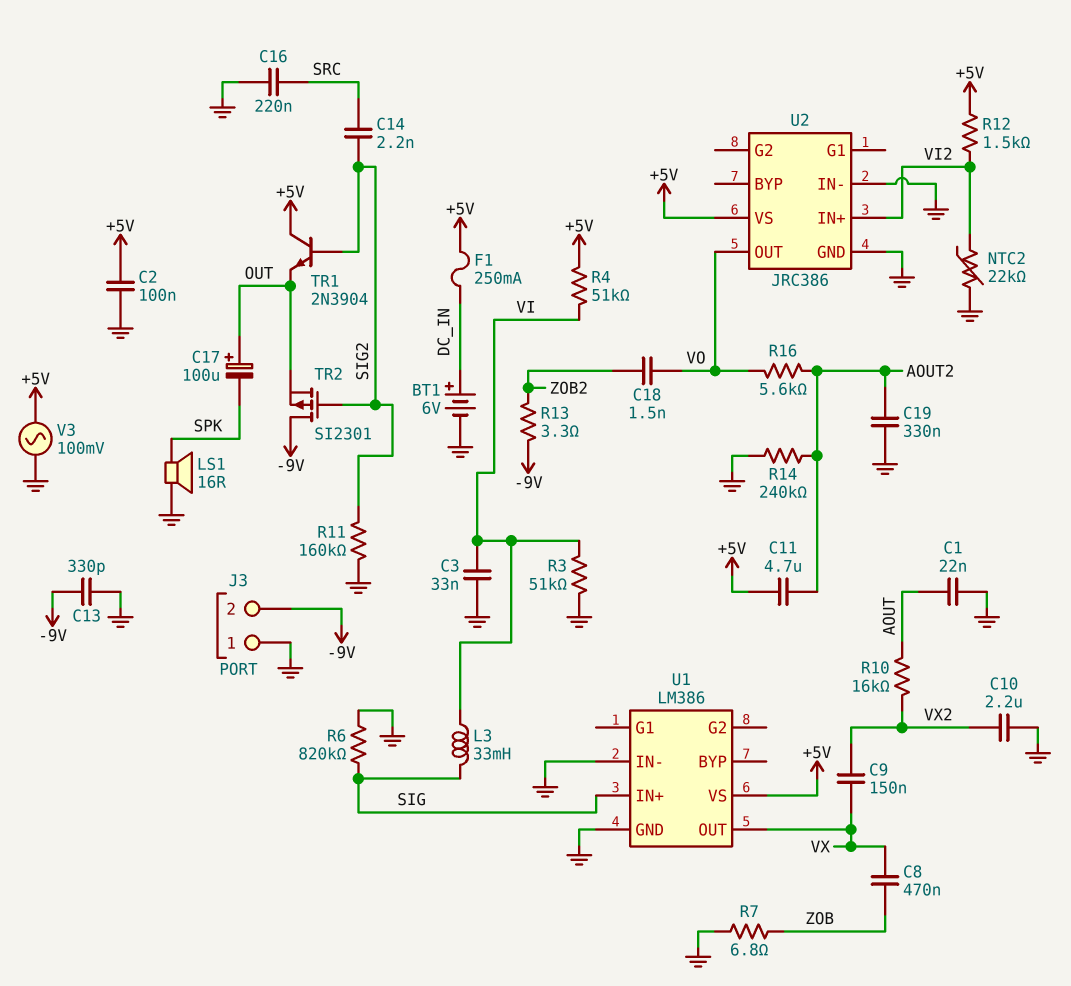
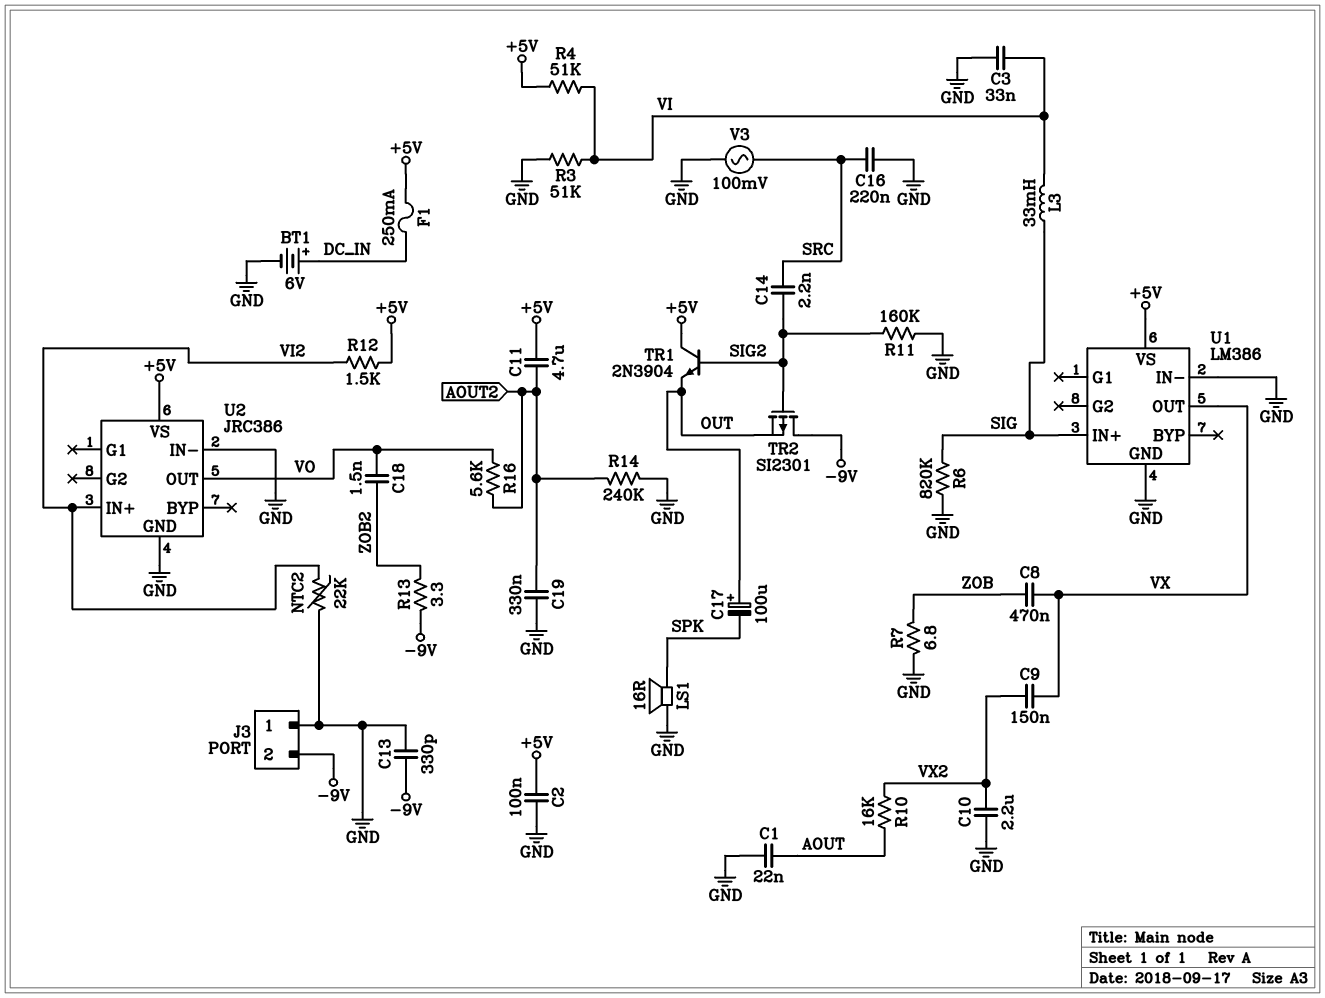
V3: AC 100mV (+5V, GND) -> AC 100mV (GND, SRC)

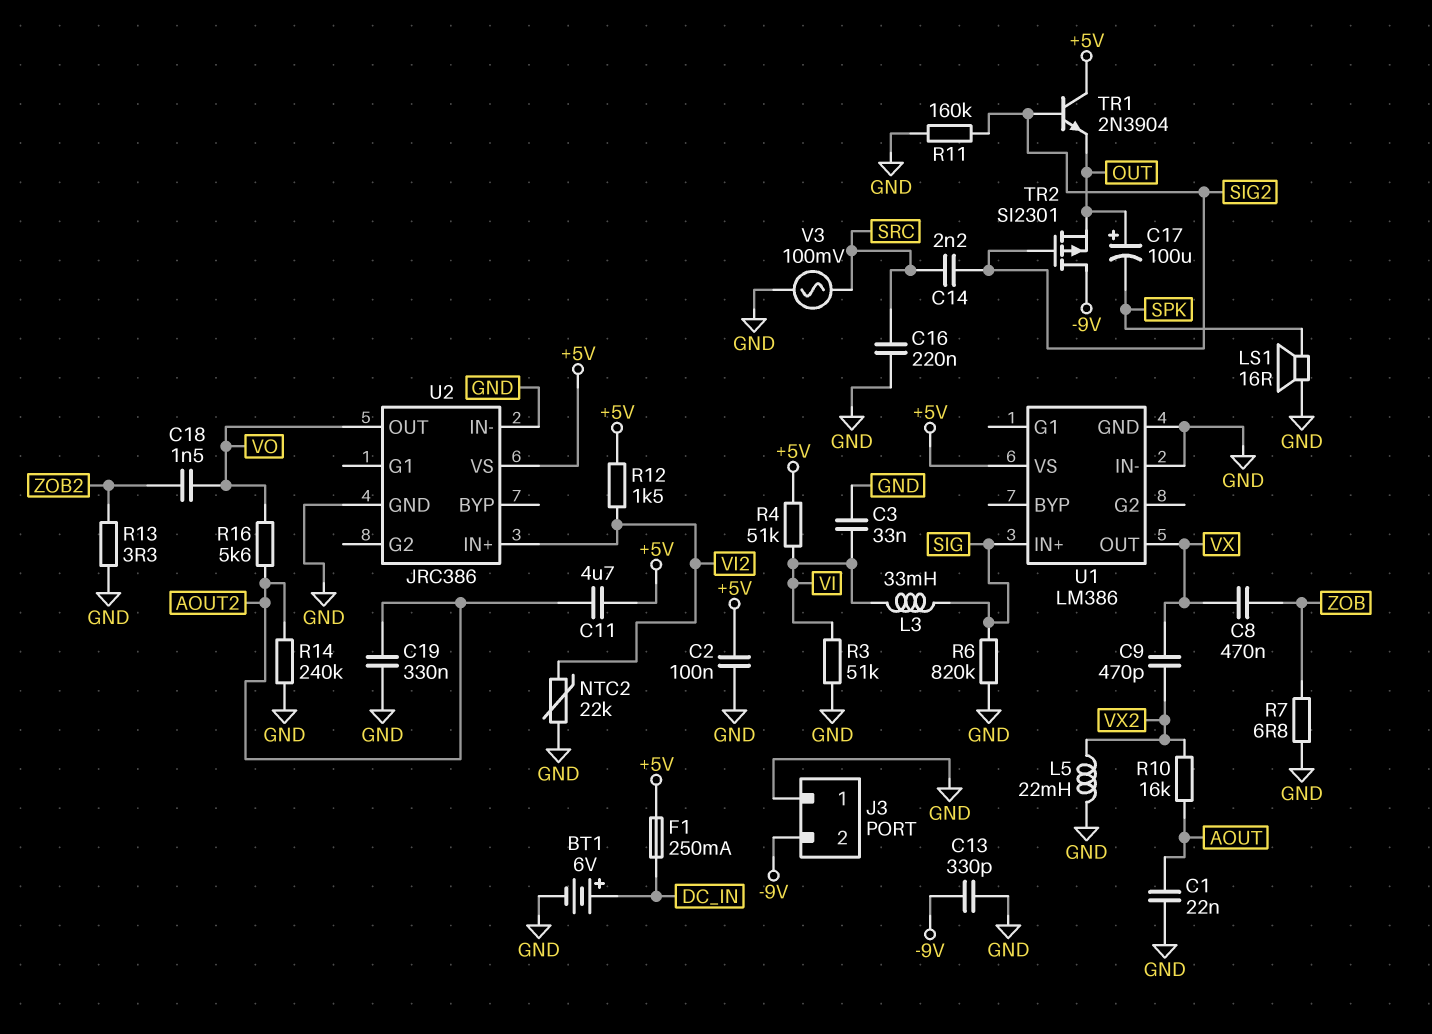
C9: 150nF (VX, VX2) -> 470pF (VX, VX2)
C10: 2.2uF (GND, VX2) -> none
L5: none -> 22mH (GND, VX2)
R13: 3.3 (-9V, ZOB2) -> 3.3 (GND, ZOB2)

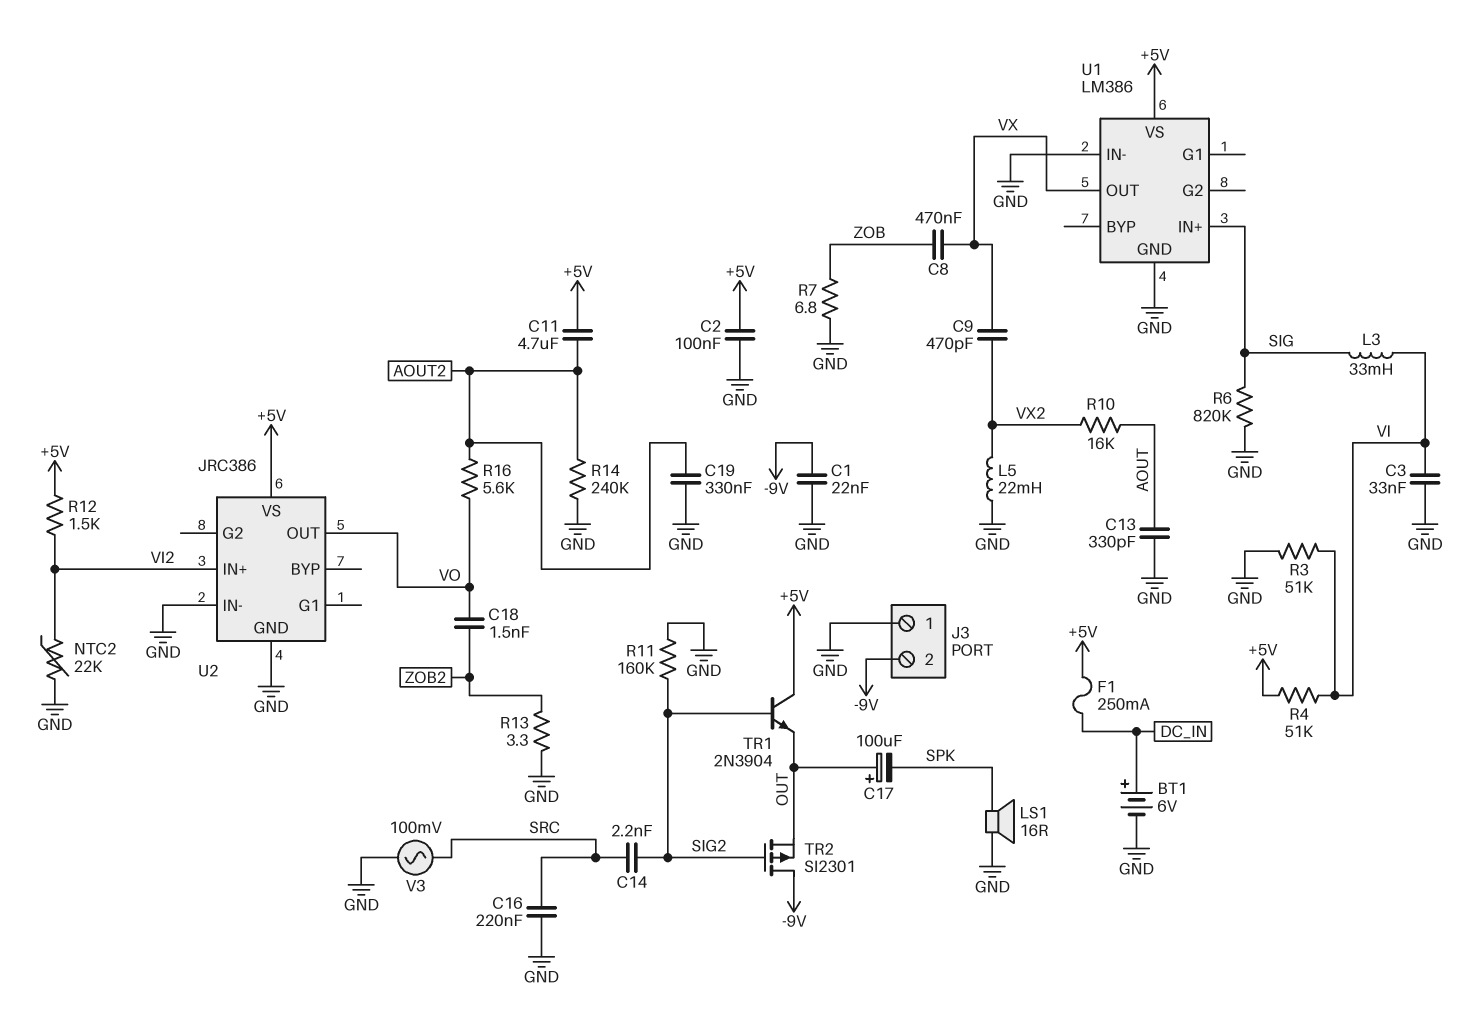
C1: 22nF (AOUT, GND) -> 22nF (-9V, GND)
C13: 330pF (-9V, GND) -> 330pF (AOUT, GND)

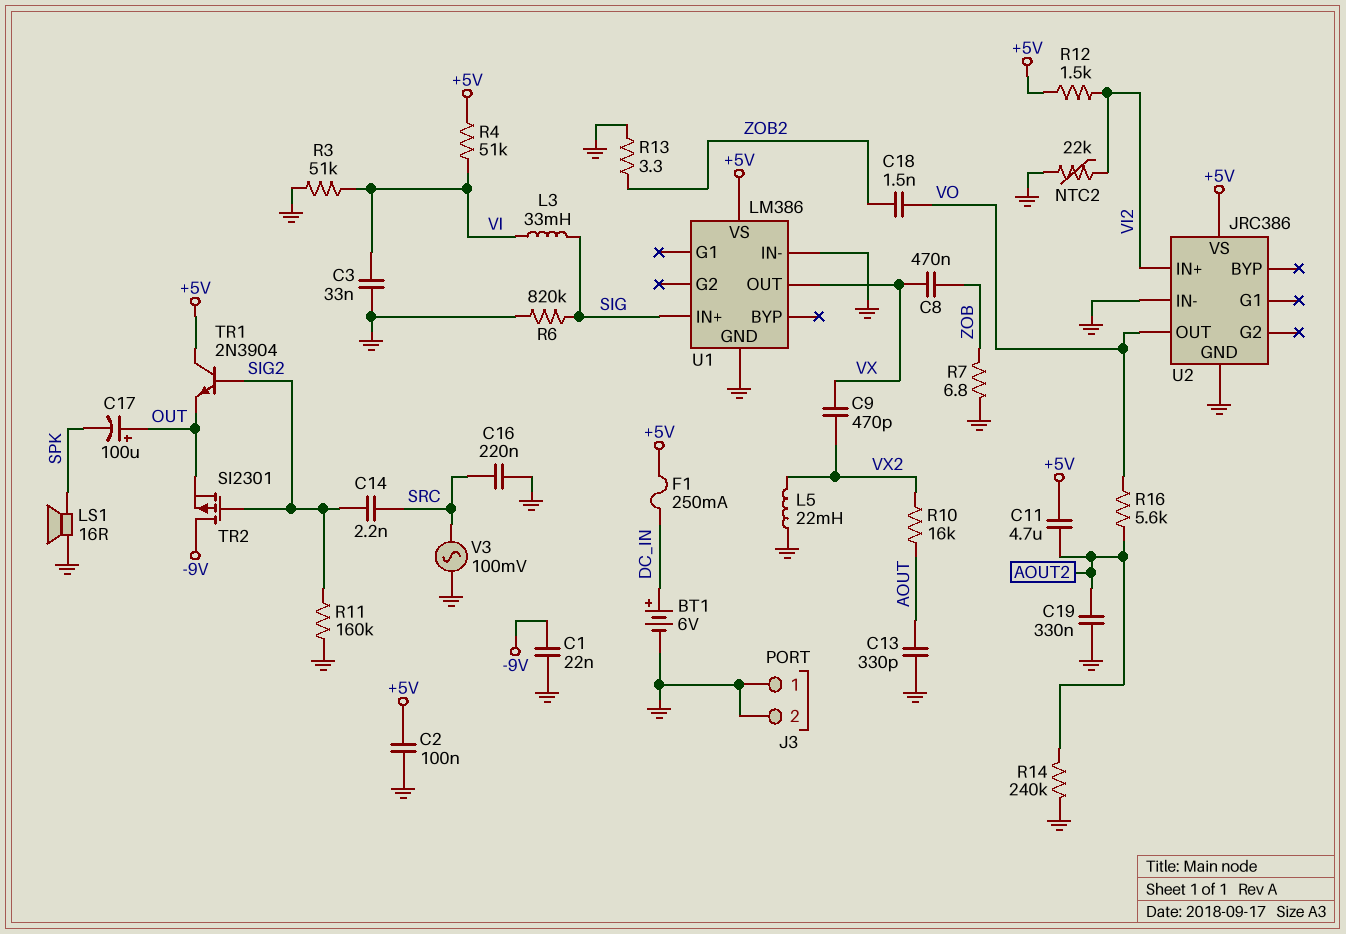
J3 pin 2: -9V -> GND

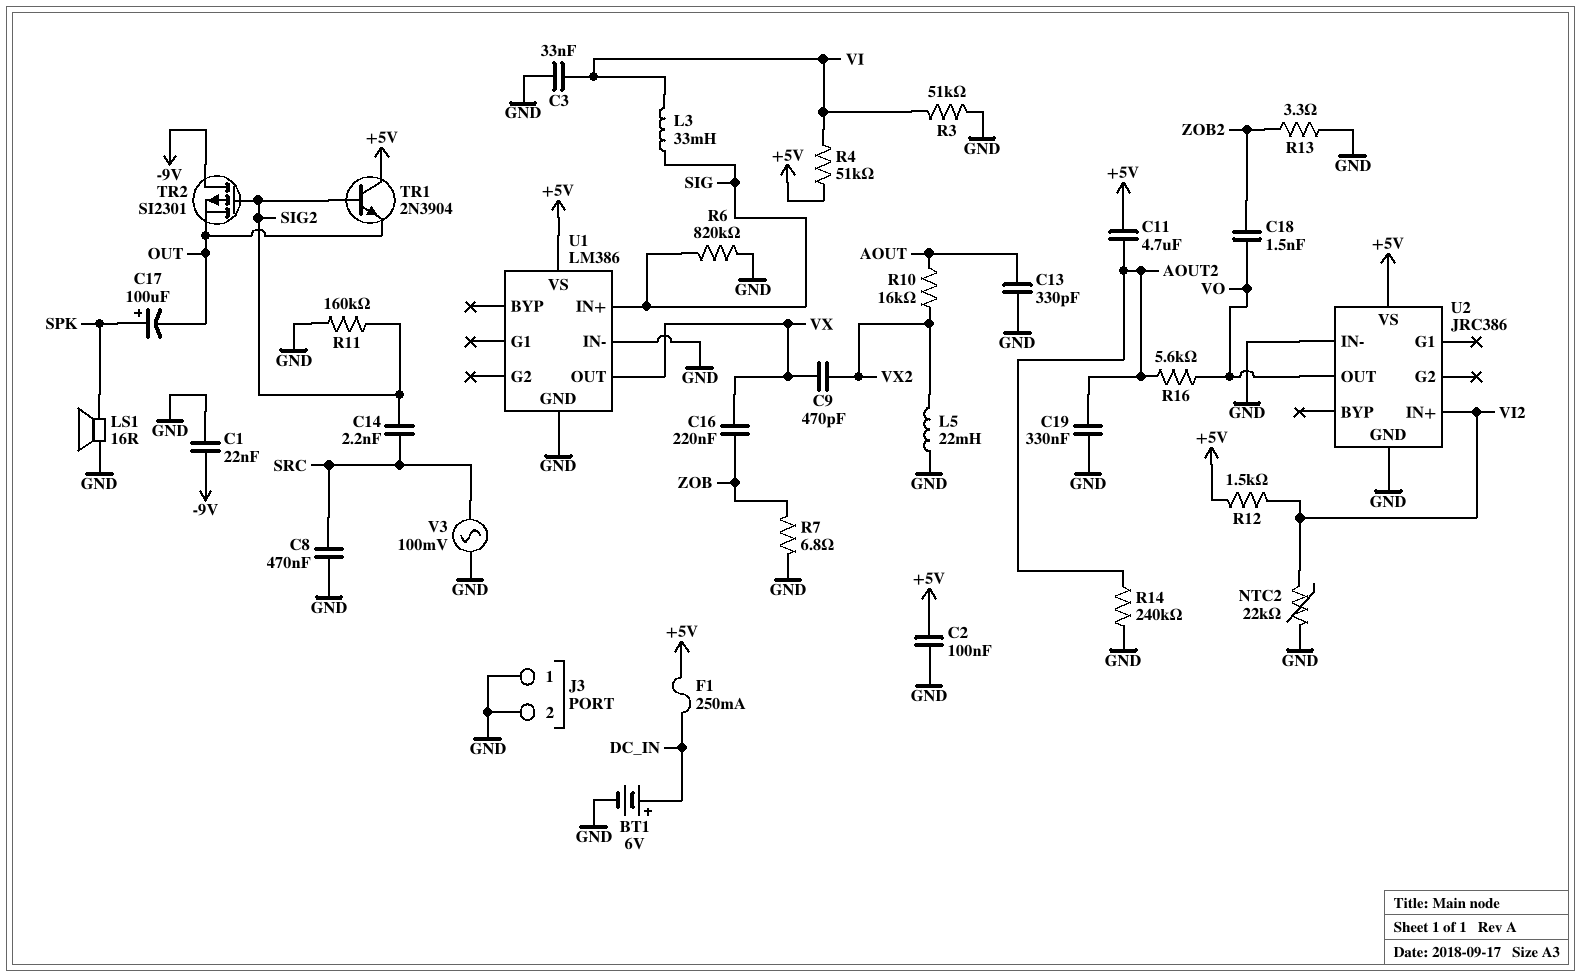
C8: 470nF (VX, ZOB) -> 470nF (GND, SRC)
C16: 220nF (GND, SRC) -> 220nF (VX, ZOB)
C17: 100uF (plus OUT, minus SPK) -> 100uF (plus SPK, minus OUT)

